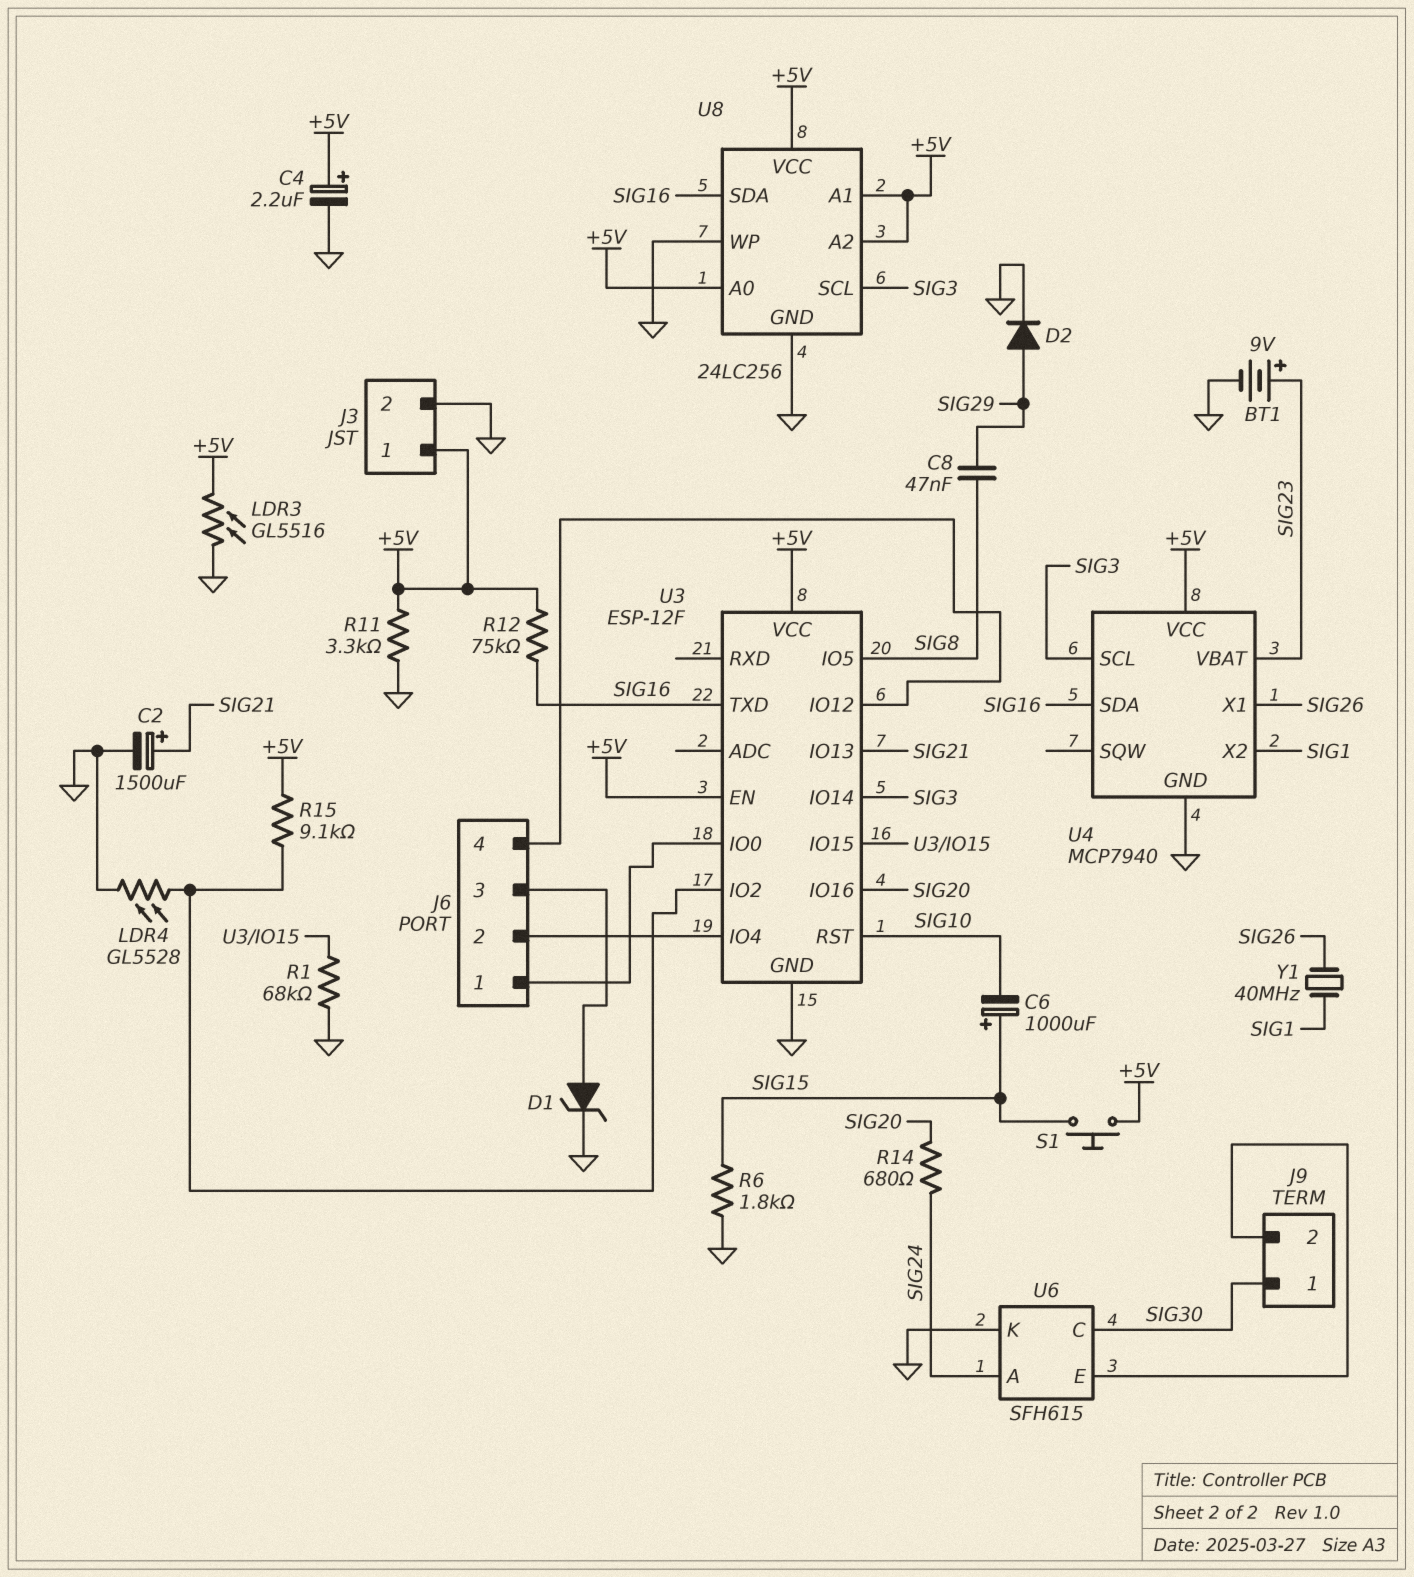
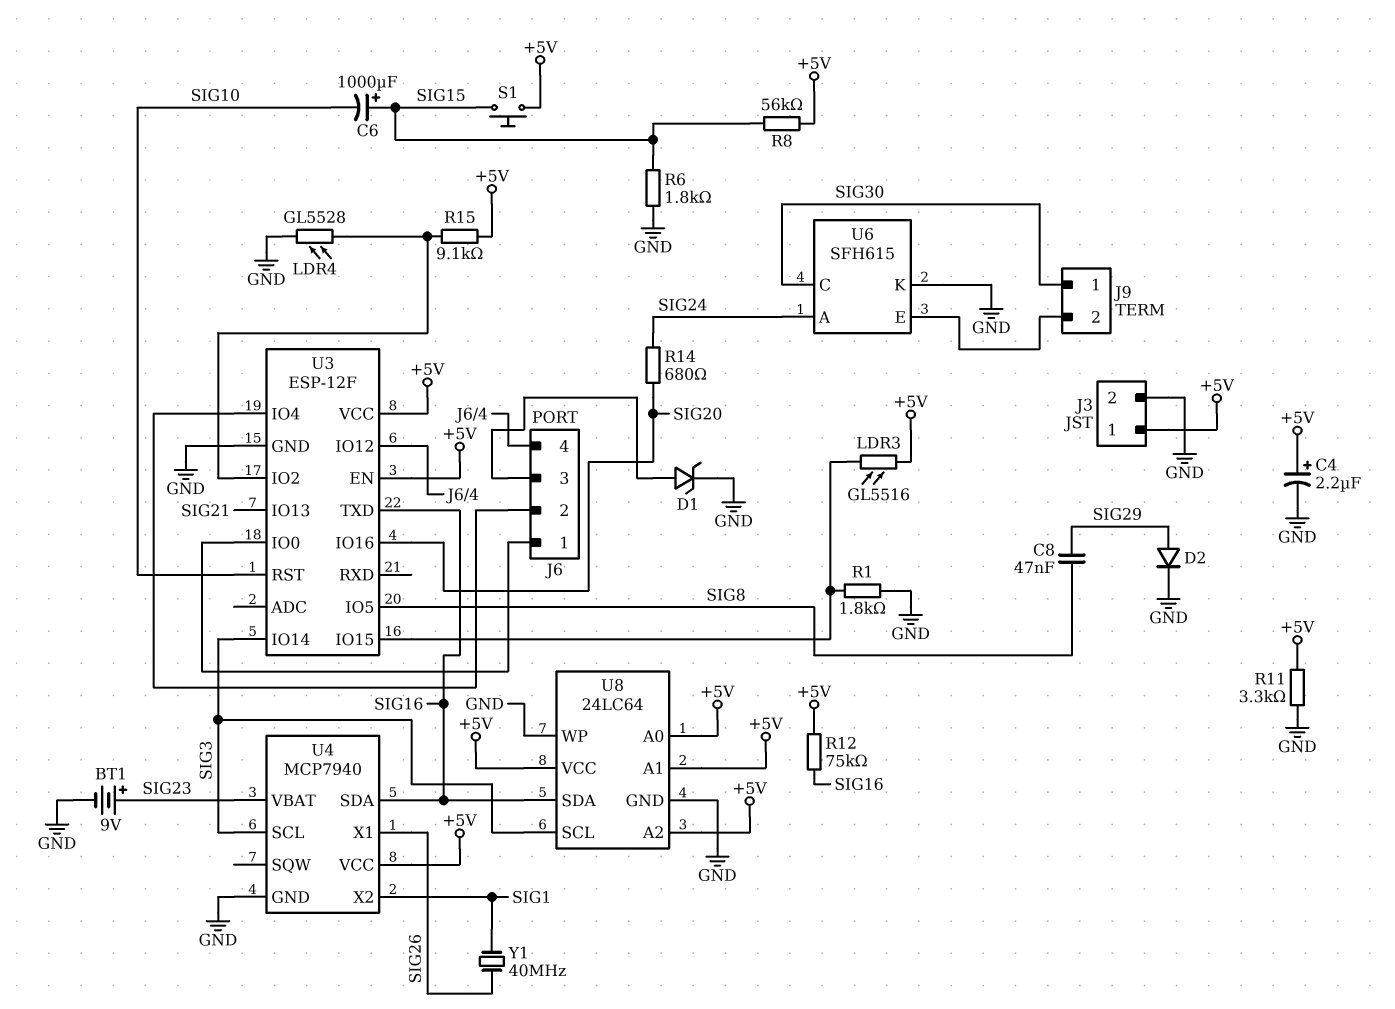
C2: 1500uF (plus SIG21, minus GND) -> none
LDR3: GL5516 (+5V, GND) -> GL5516 (+5V, U3/IO15)
R1: 68k (GND, U3/IO15) -> 1.8k (GND, U3/IO15)
R8: none -> 56k (+5V, SIG15)
U8: 24LC256 -> 24LC64

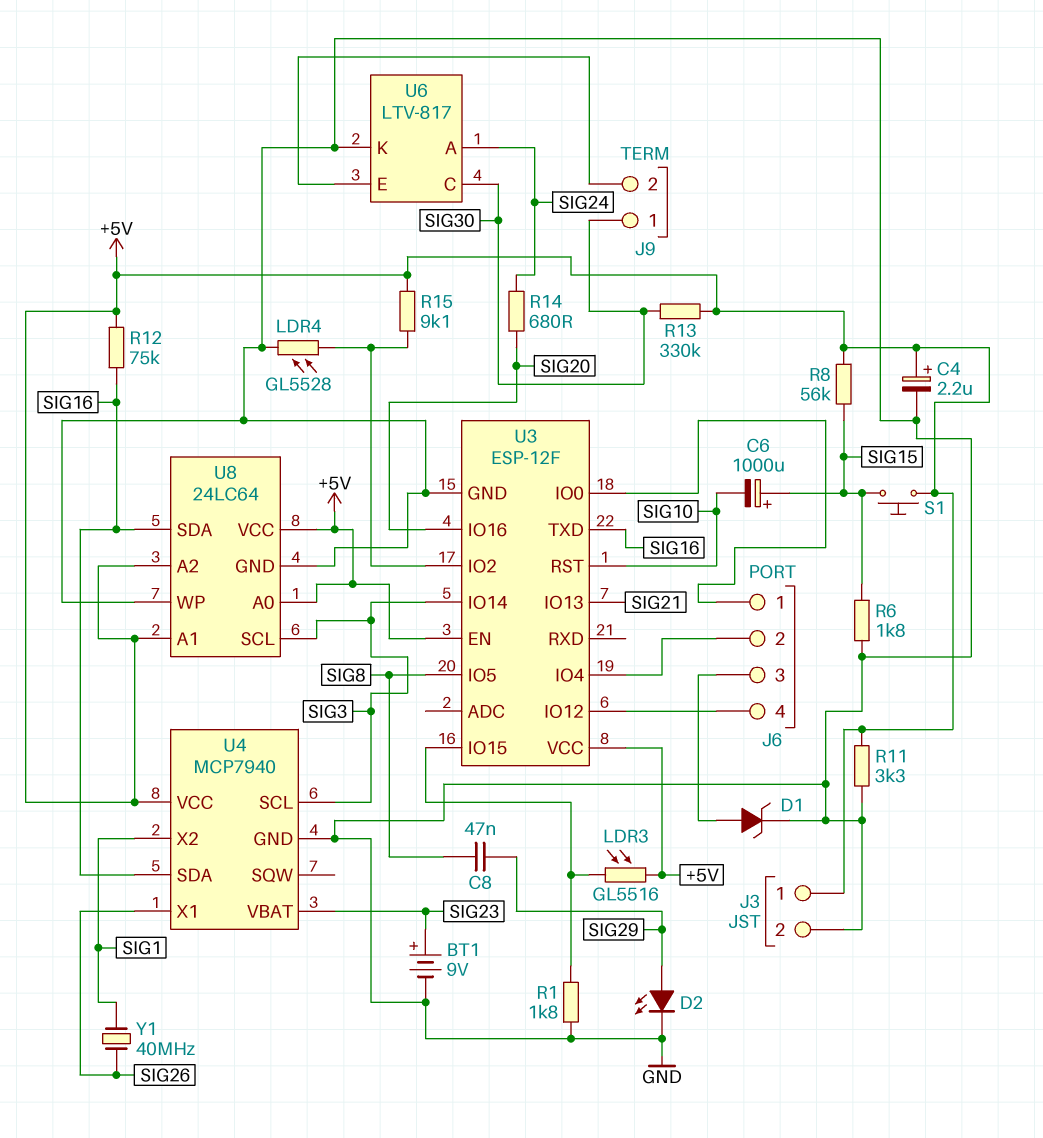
D2: diode (A SIG29, K GND) -> LED (A SIG29, K GND)
R13: none -> 330k (+5V, SIG30)
U6: SFH615 -> LTV-817

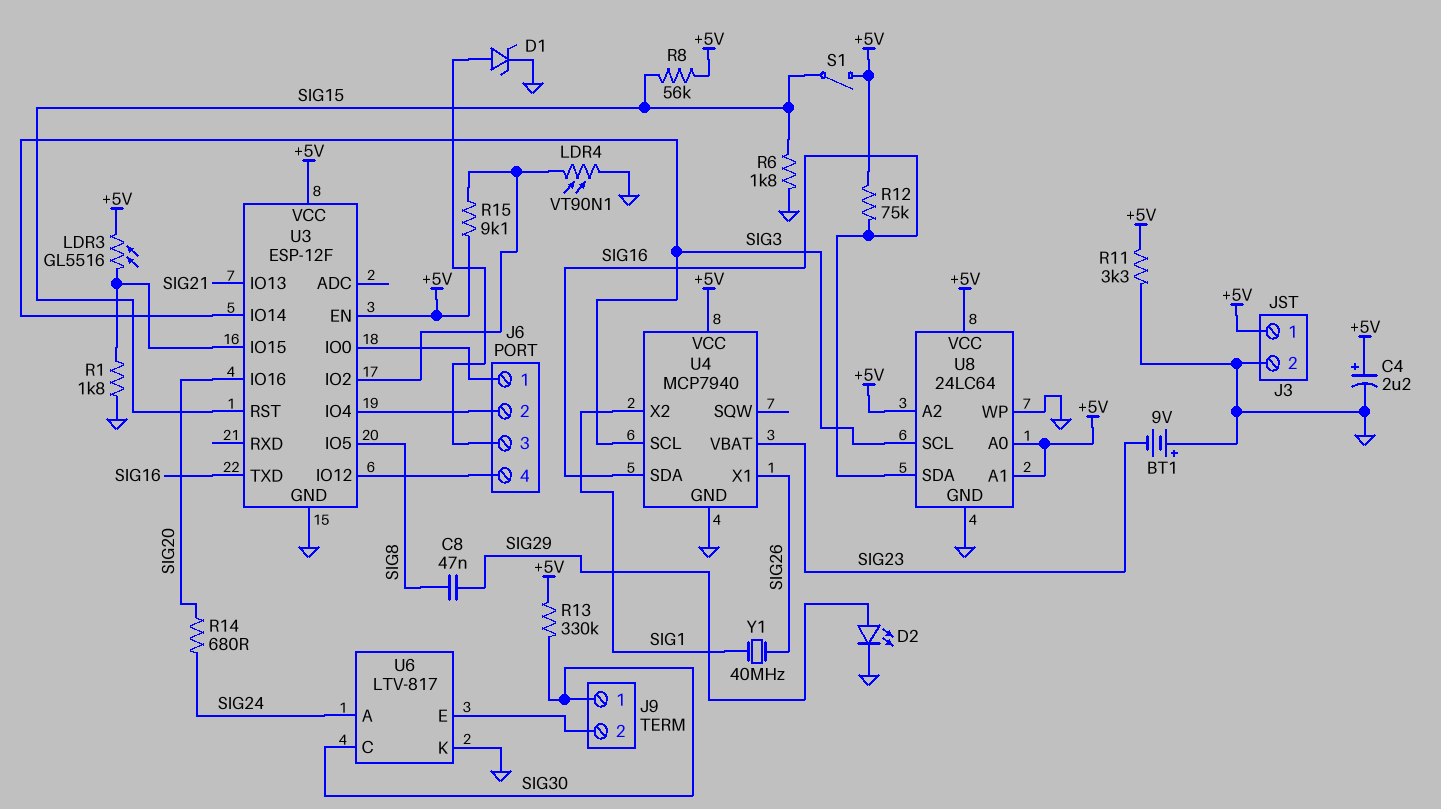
BT1: 9V (plus SIG23, minus GND) -> 9V (plus GND, minus SIG23)
C6: 1000uF (plus SIG15, minus SIG10) -> none
LDR4: GL5528 (GND, U3/IO2) -> VT90N1 (GND, U3/IO2)
S1: button (+5V, SIG15) -> switch (+5V, SIG15)
U3 pin RST: SIG10 -> SIG15

